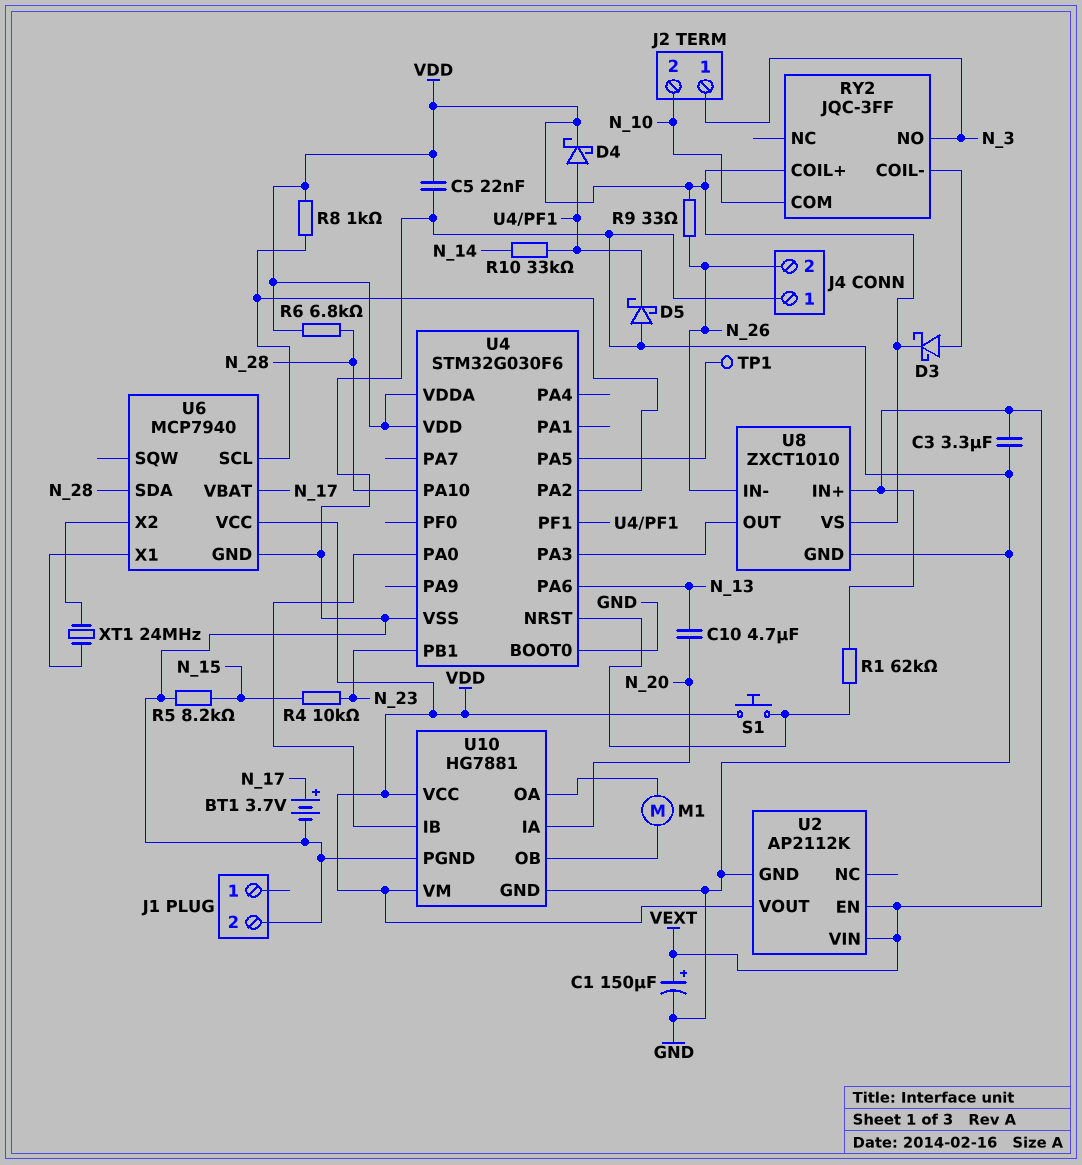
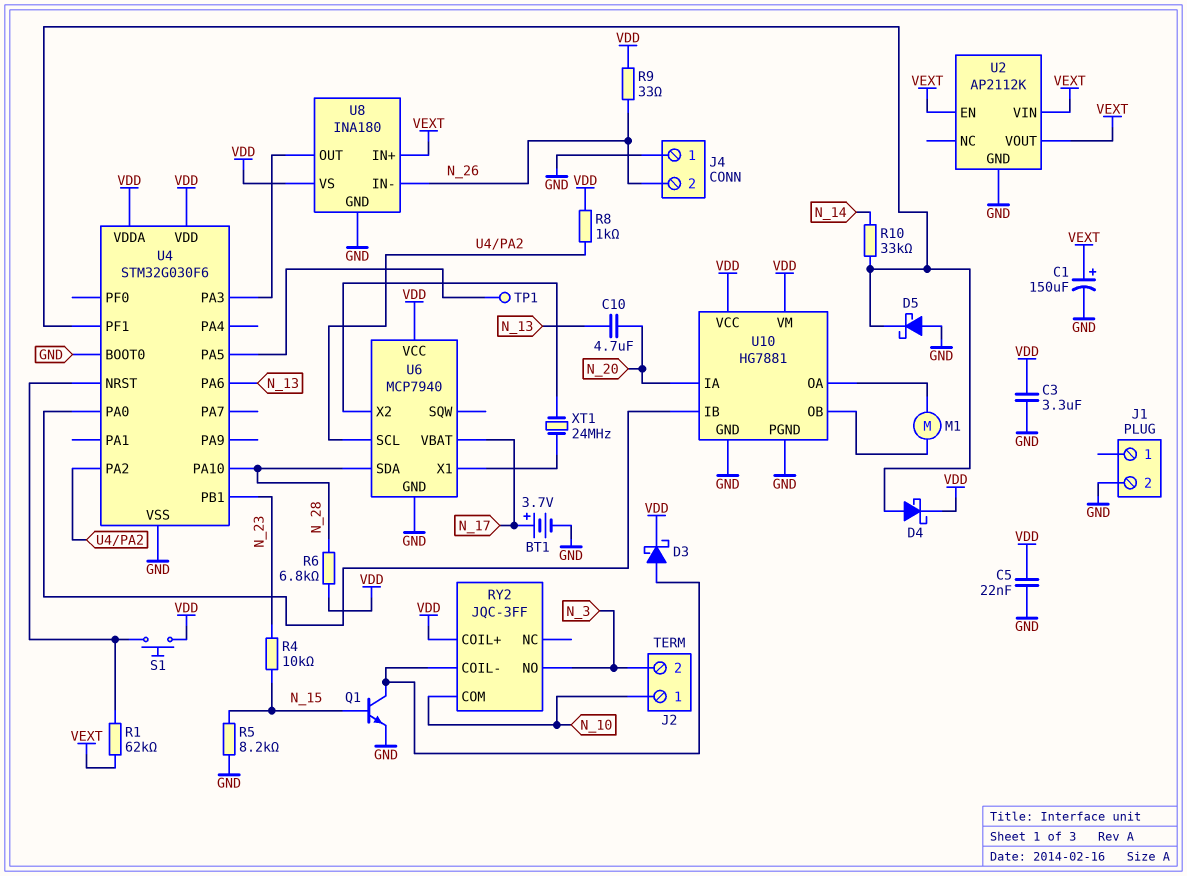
C3: 3.3uF (GND, VEXT) -> 3.3uF (GND, VDD)
J2 pin 1: N_3 -> N_10
J2 pin 2: N_10 -> N_3
Q1: none -> NPN (B N_15, C RY2/COIL-, E GND)
U2 pin VOUT: VDD -> VEXT
U8: ZXCT1010 -> INA180

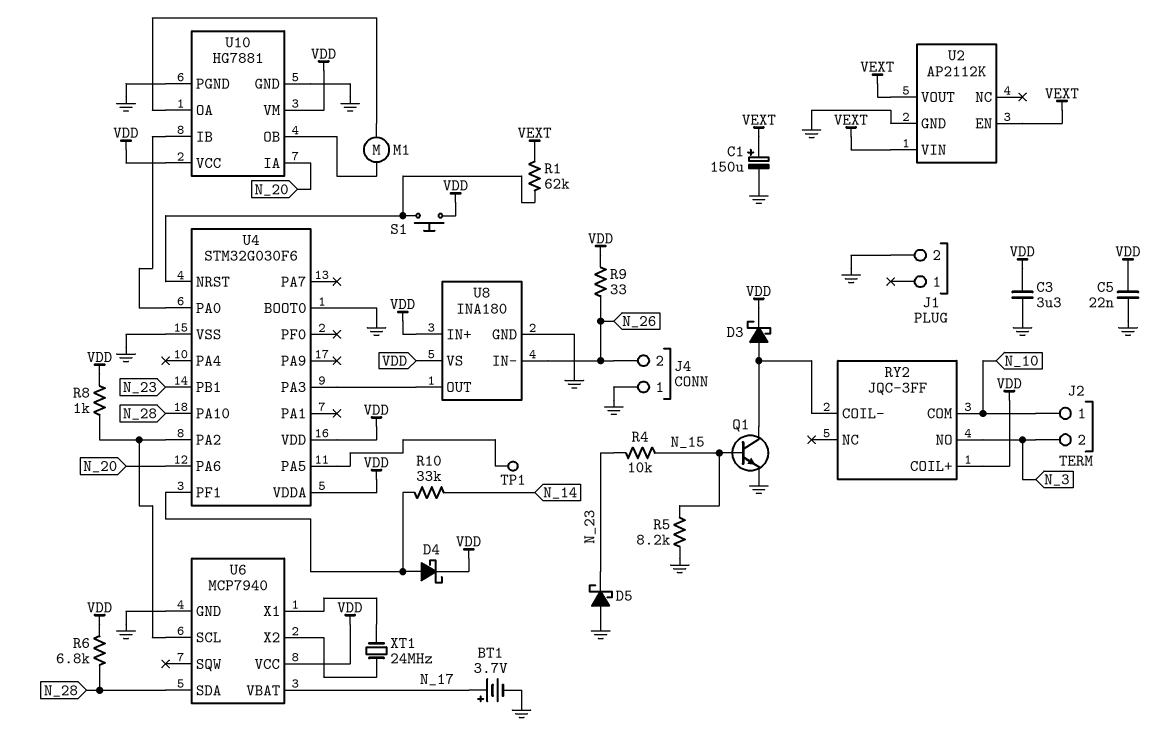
C10: 4.7uF (N_13, N_20) -> none
D5: schottky (A GND, K U4/PF1) -> schottky (A GND, K N_23)
U4 pin PA6: N_13 -> N_20
U8 pin IN+: VEXT -> VDD

